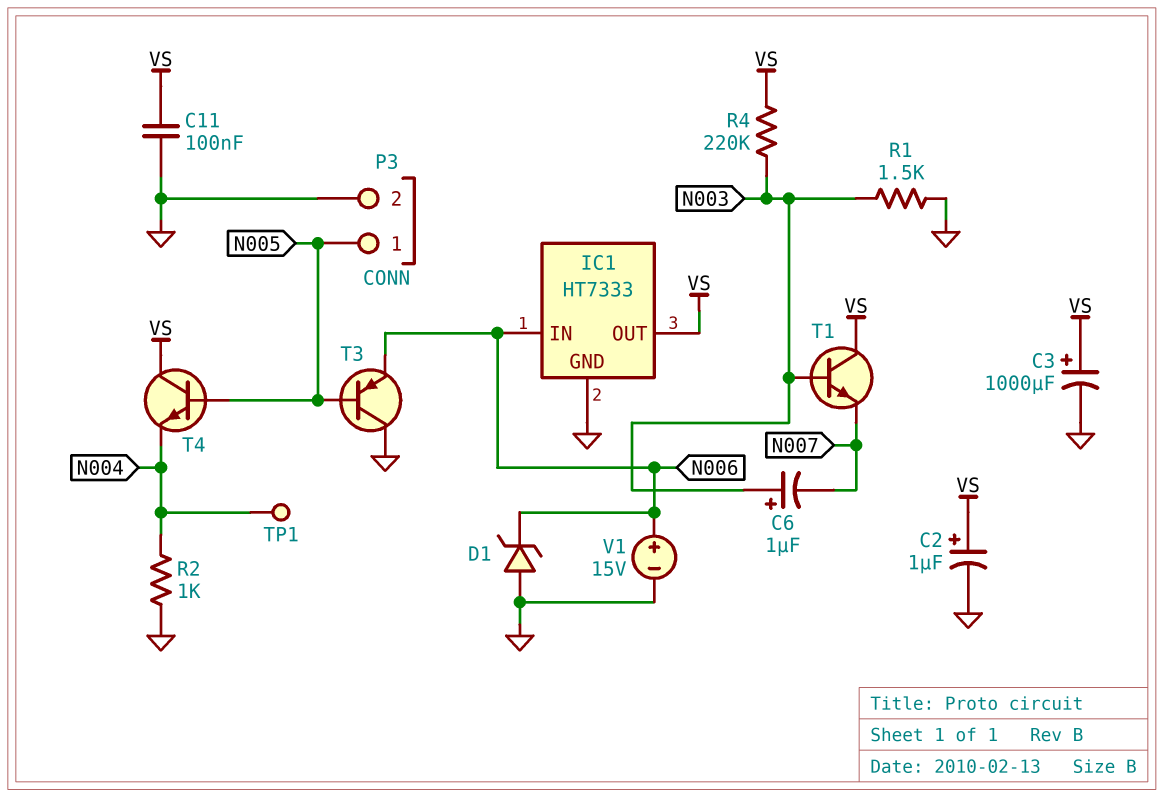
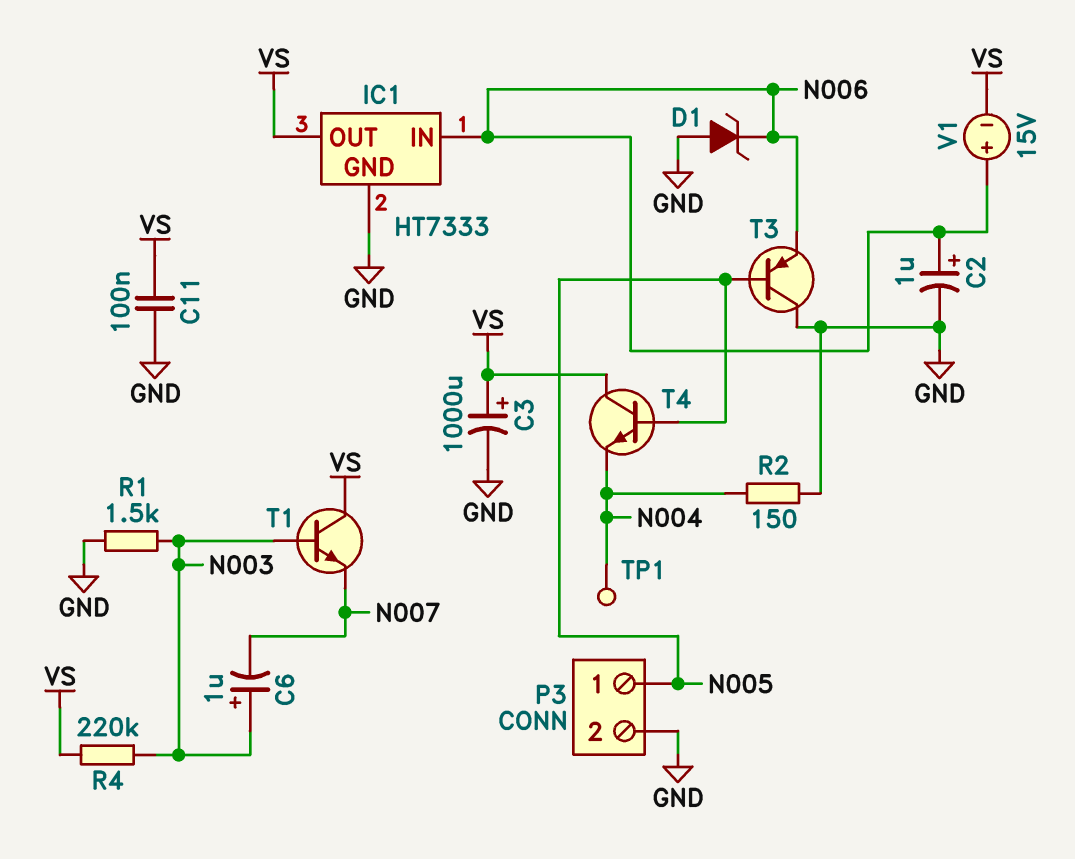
C2: 1uF (plus VS, minus GND) -> 1uF (plus N006, minus GND)
R2: 1k (GND, N004) -> 150 (GND, N004)
V1: 15V (plus N006, minus GND) -> 15V (plus N006, minus VS)

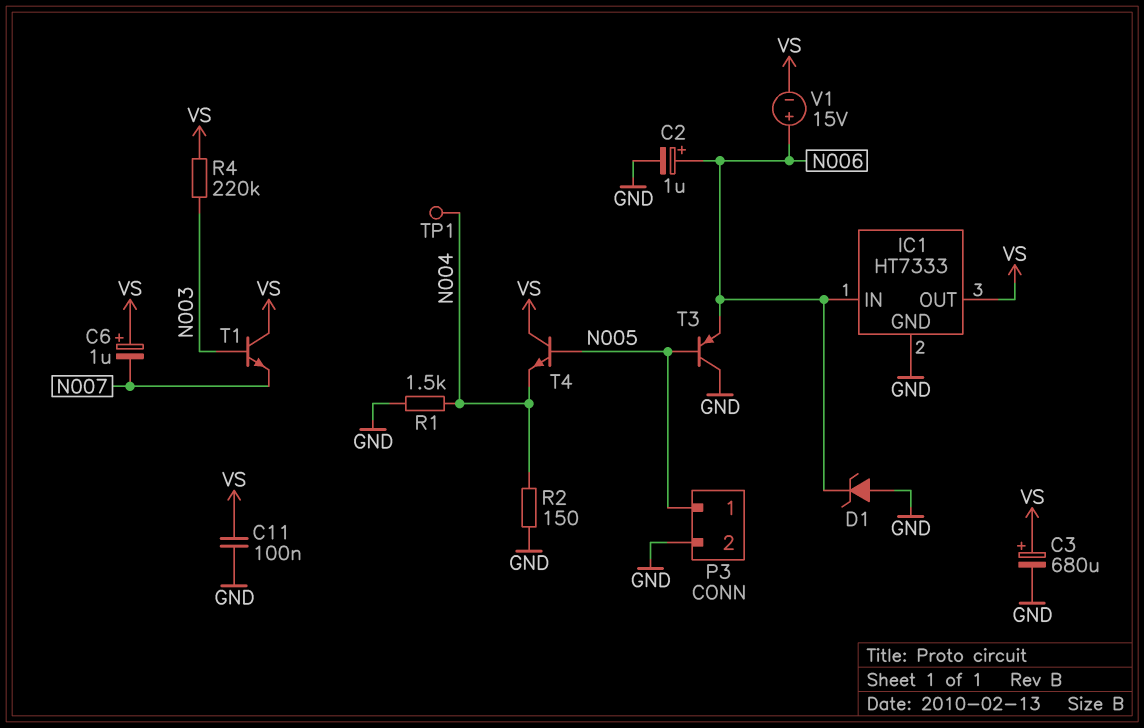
C3: 1000uF (plus VS, minus GND) -> 680uF (plus VS, minus GND)
C6: 1uF (plus N003, minus N007) -> 1uF (plus VS, minus N007)
R1: 1.5k (GND, N003) -> 1.5k (GND, N004)

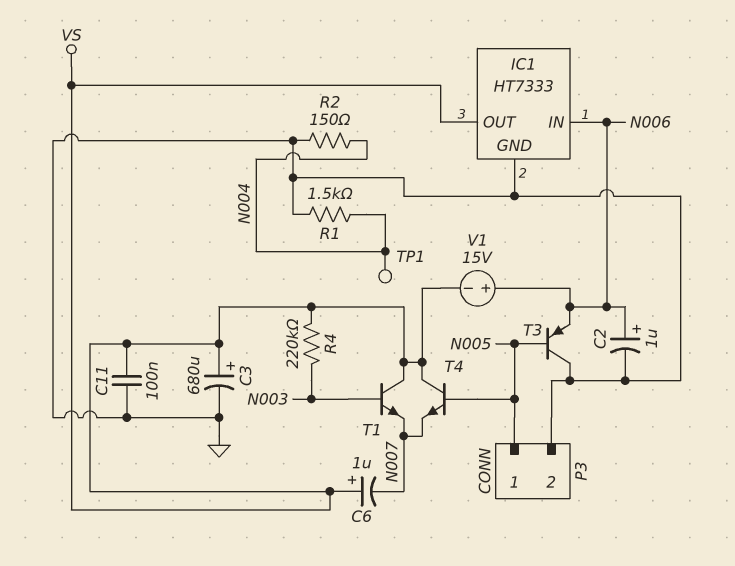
D1: zener (A GND, K N006) -> none
T4: NPN (B N005, C VS, E N004) -> NPN (B N005, C VS, E N007)

